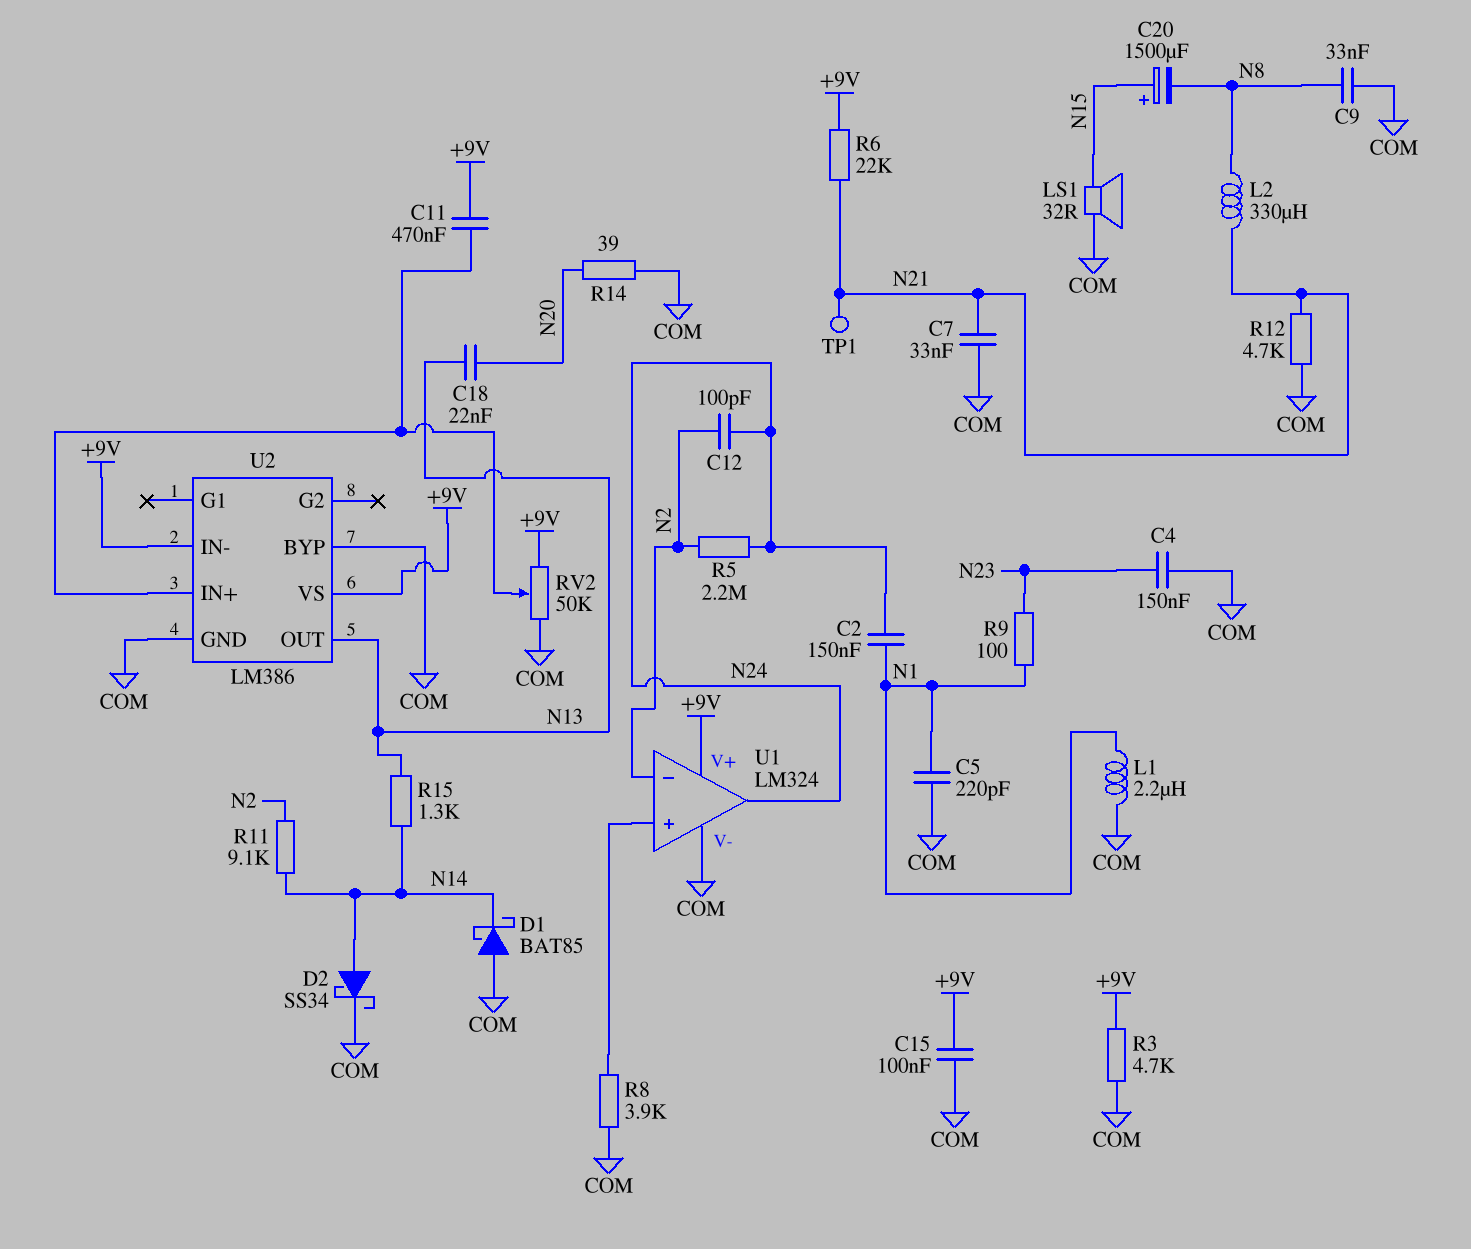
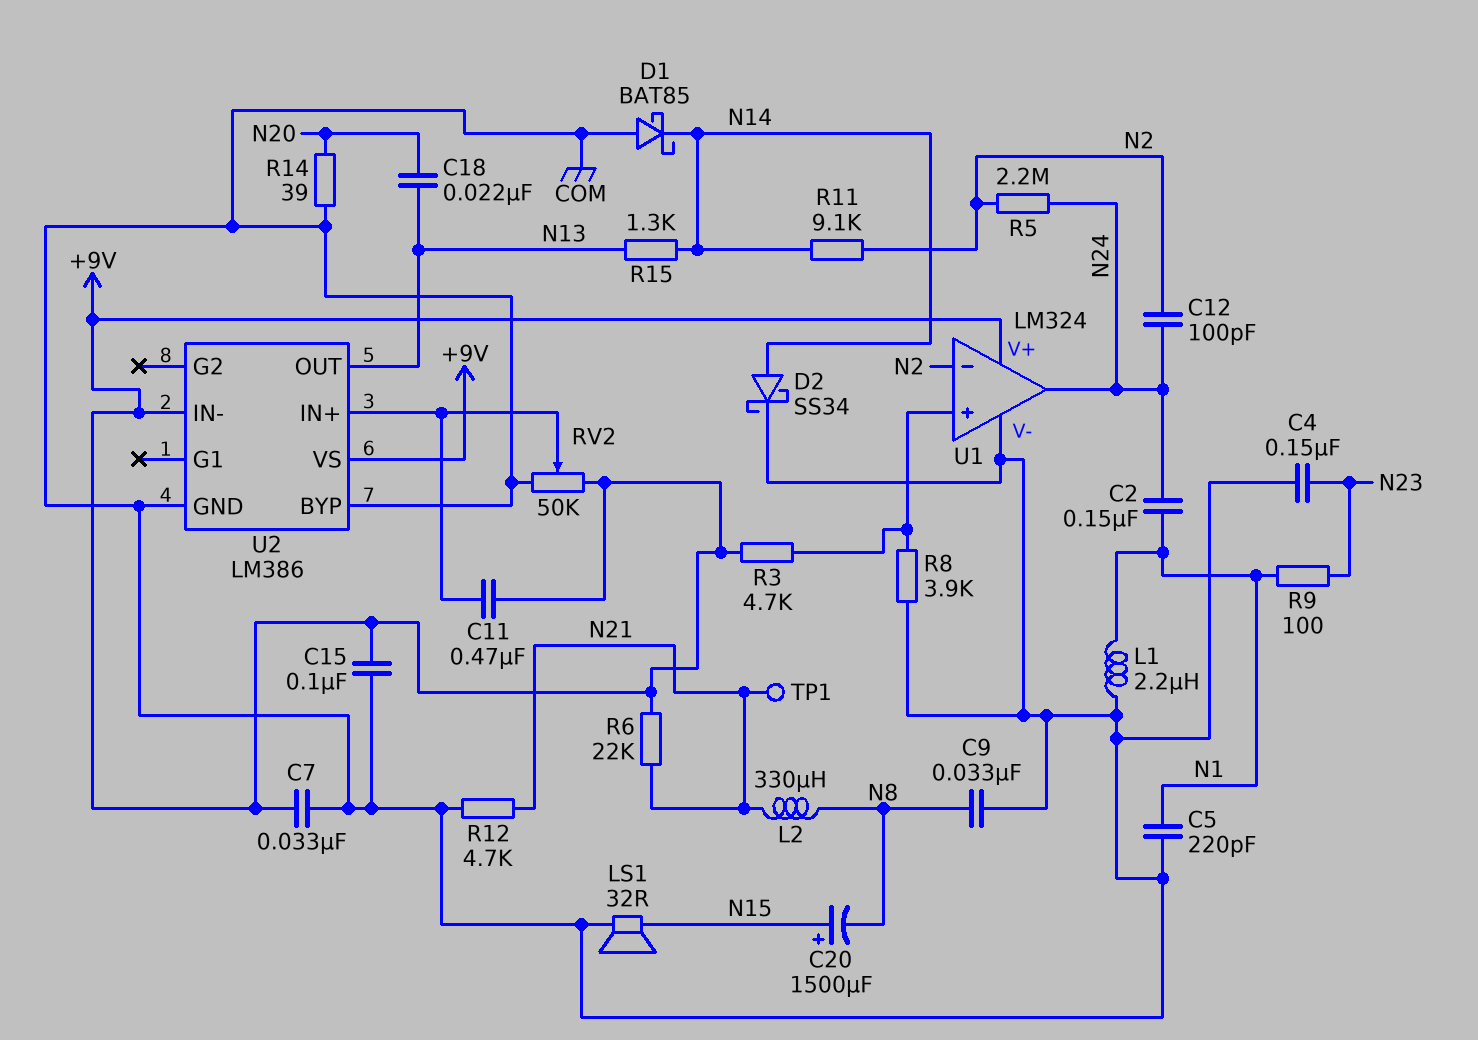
C7: 33nF (COM, N21) -> 33nF (+9V, COM)
R3: 4.7k (+9V, COM) -> 4.7k (+9V, U1/in+)

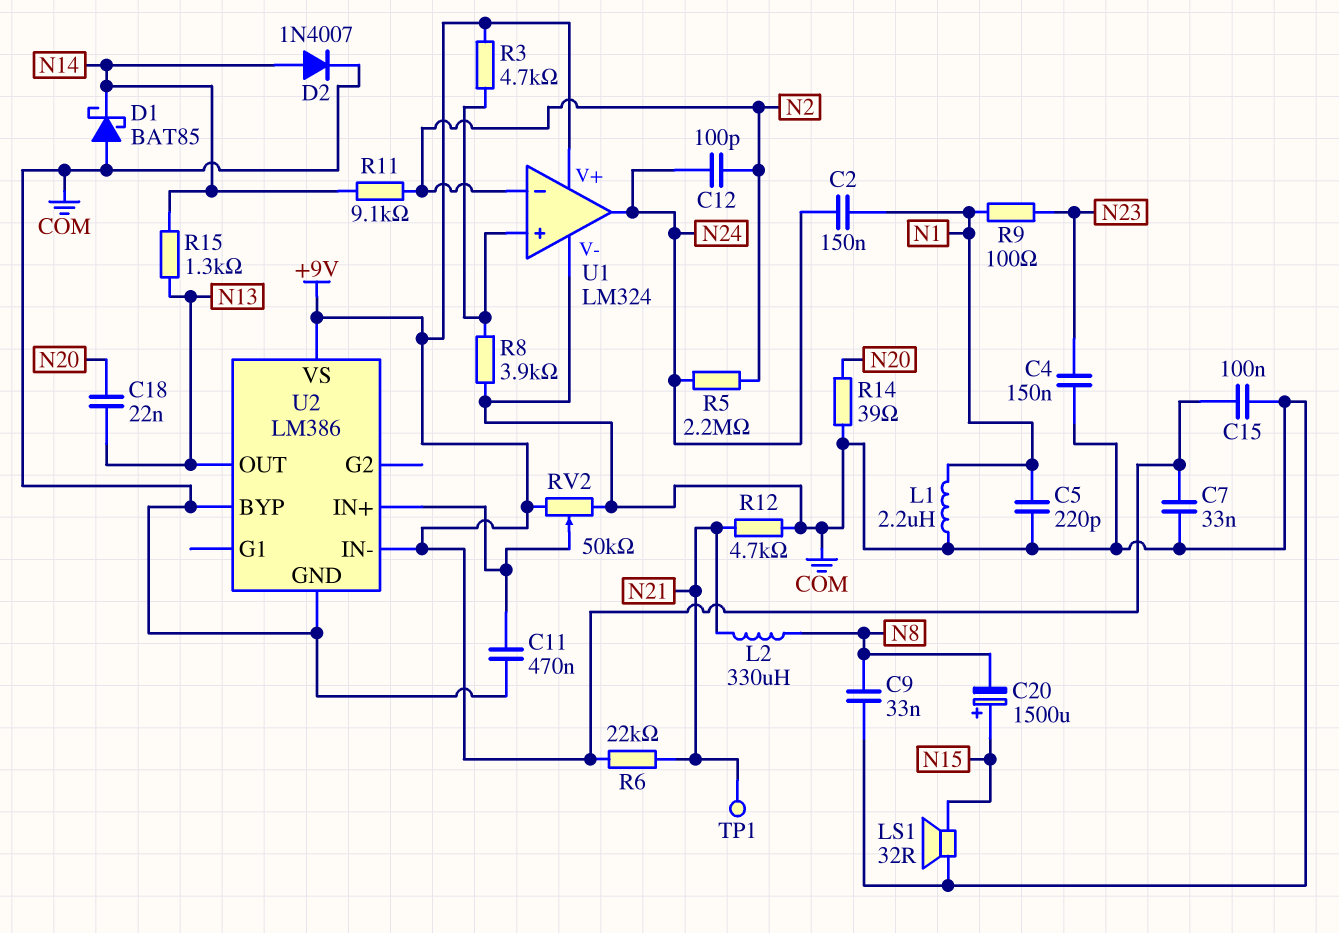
C11: 470nF (+9V, U2/IN+) -> 470nF (COM, U2/IN+)
D2: schottky SS34 (A N14, K COM) -> diode 1N4007 (A N14, K COM)

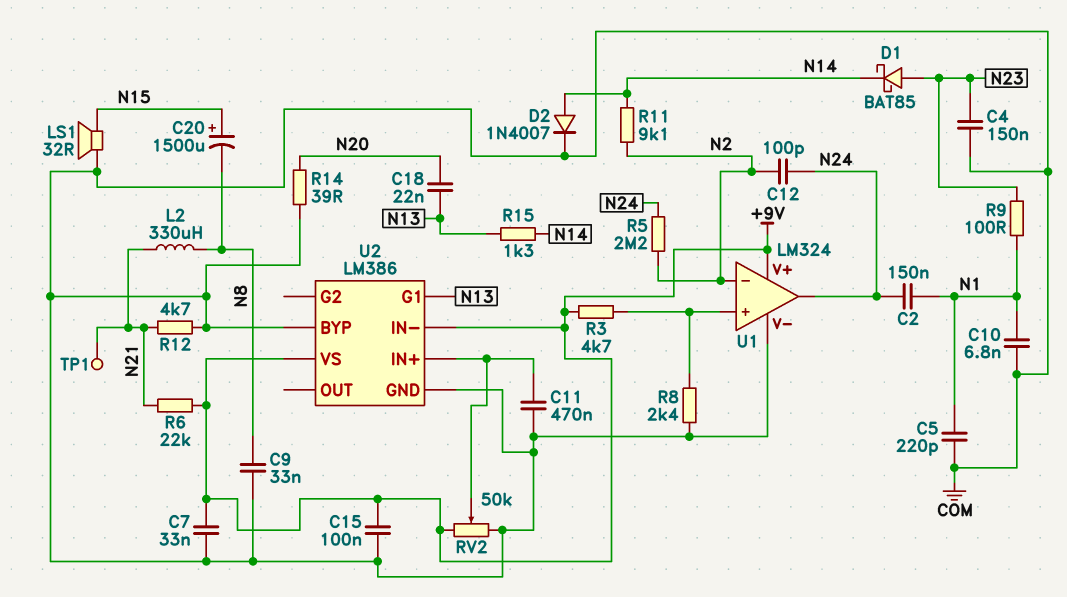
C10: none -> 6.8nF (COM, N1)
D1: schottky BAT85 (A COM, K N14) -> schottky BAT85 (A N23, K N14)
L1: 2.2uH (COM, N1) -> none
R8: 3.9k (COM, U1/in+) -> 2.4k (COM, U1/in+)
U2 pin G1: none -> N13
U2 pin OUT: N13 -> none

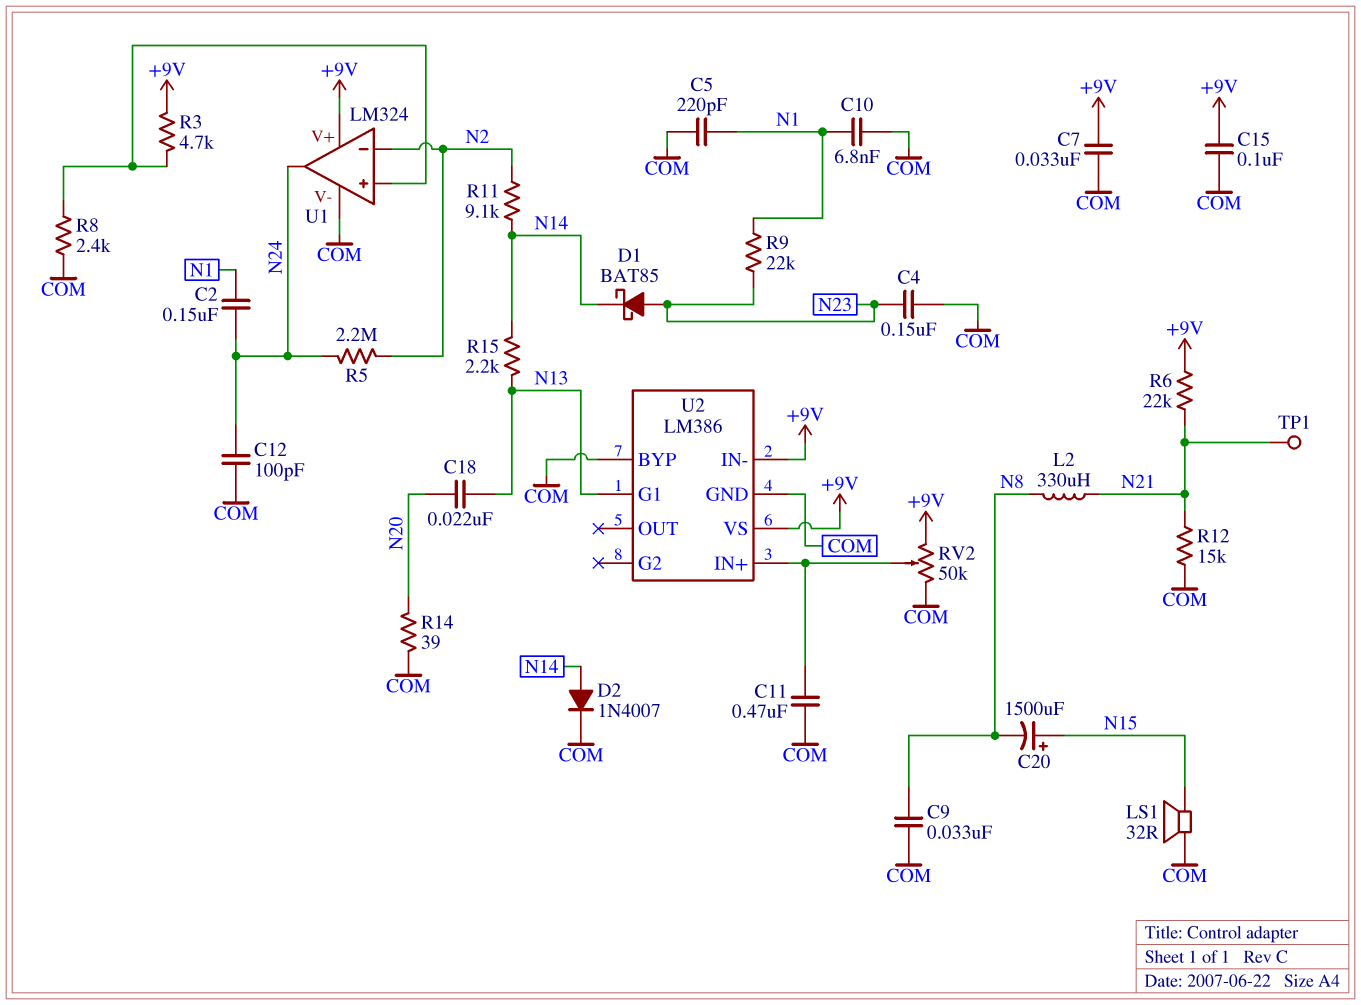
C12: 100pF (N2, N24) -> 100pF (COM, N24)
R9: 100 (N1, N23) -> 22k (N1, N23)
R12: 4.7k (COM, N21) -> 15k (COM, N21)
R15: 1.3k (N13, N14) -> 2.2k (N13, N14)

